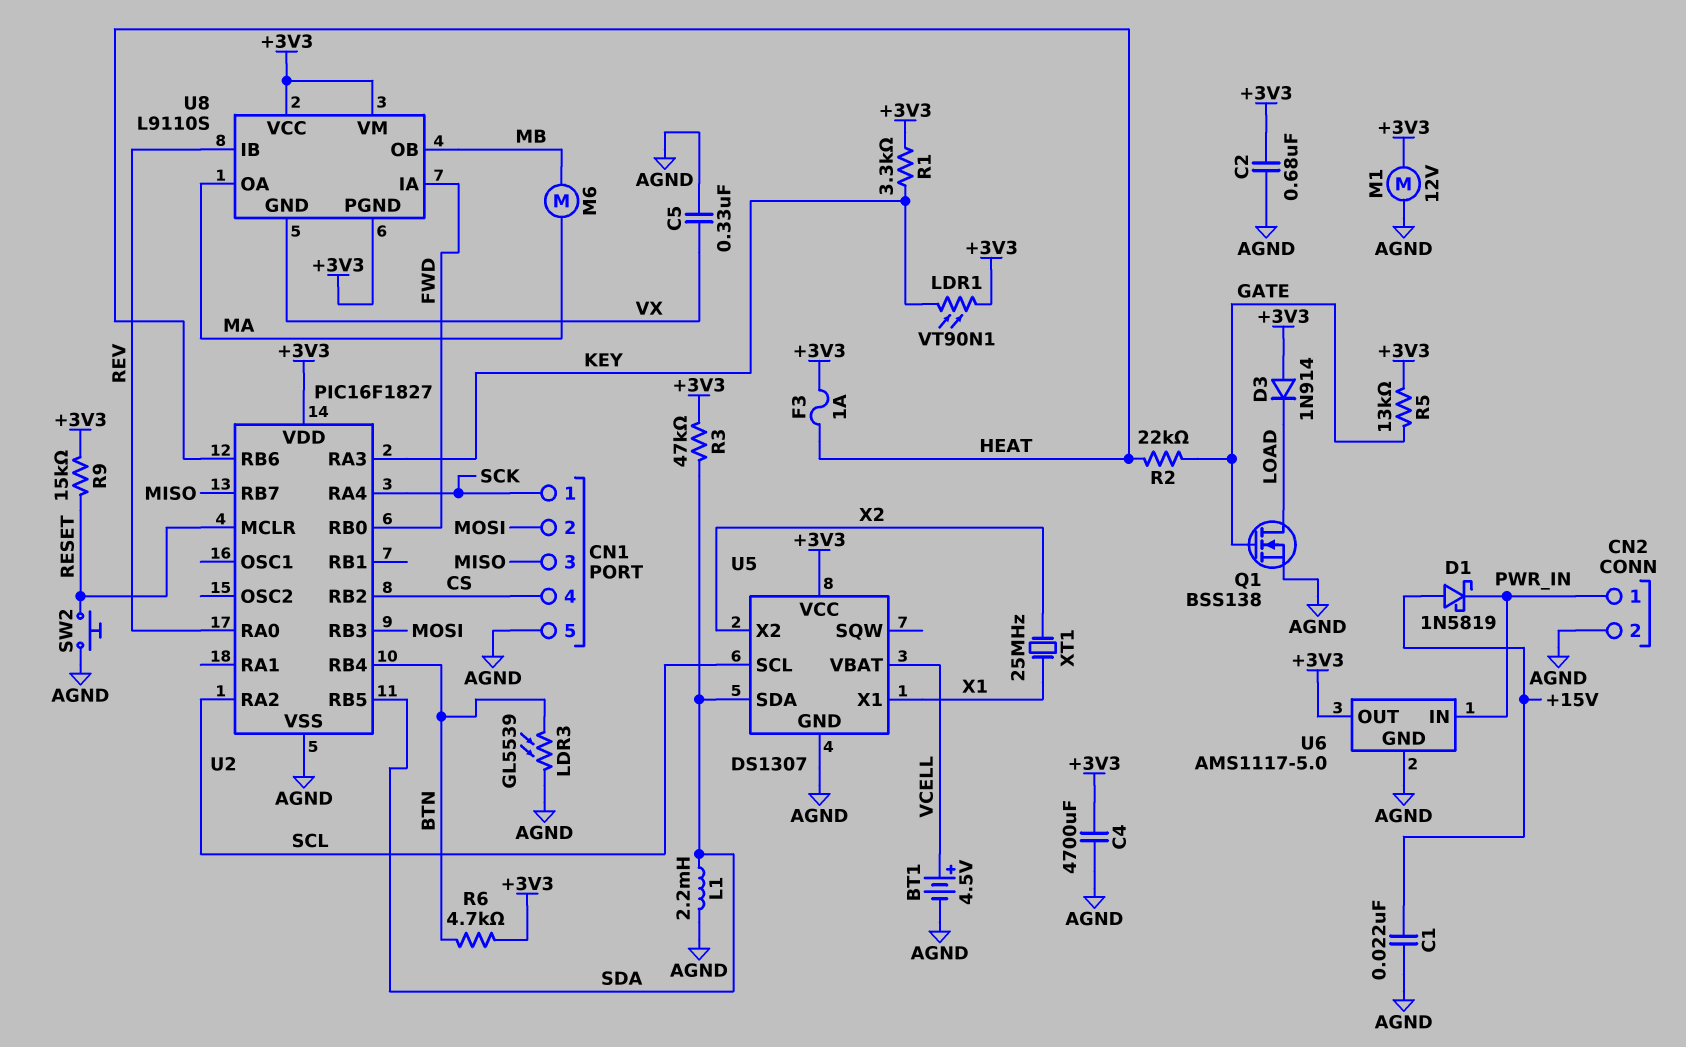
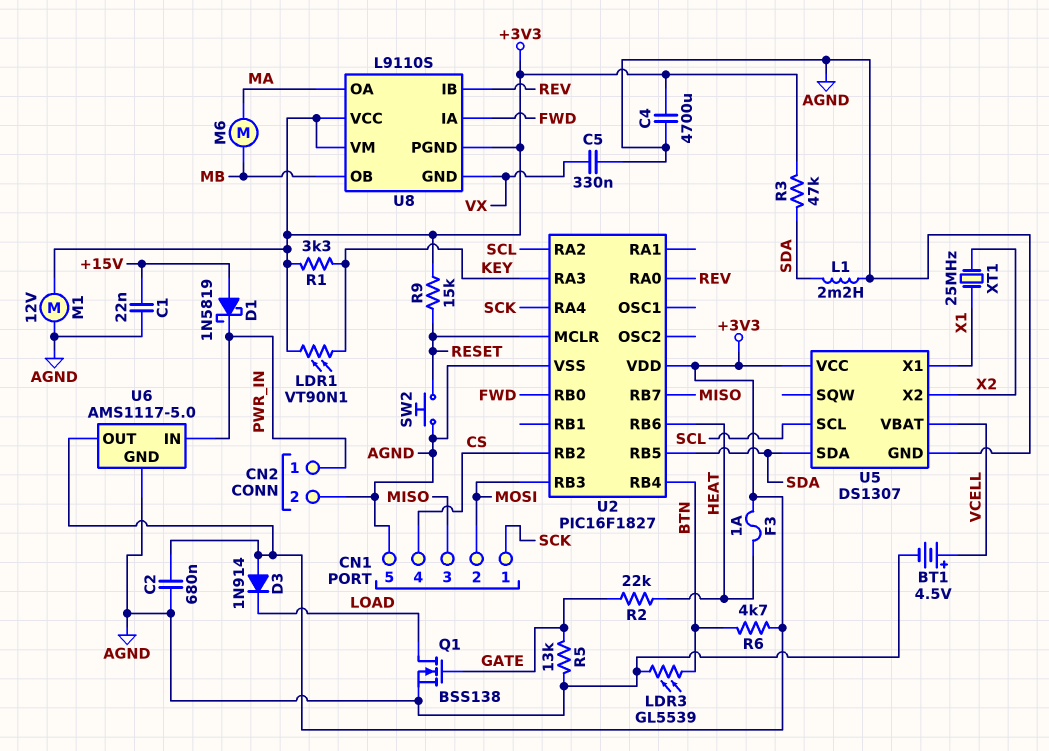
R5: 13k (+3V3, GATE) -> 13k (AGND, GATE)

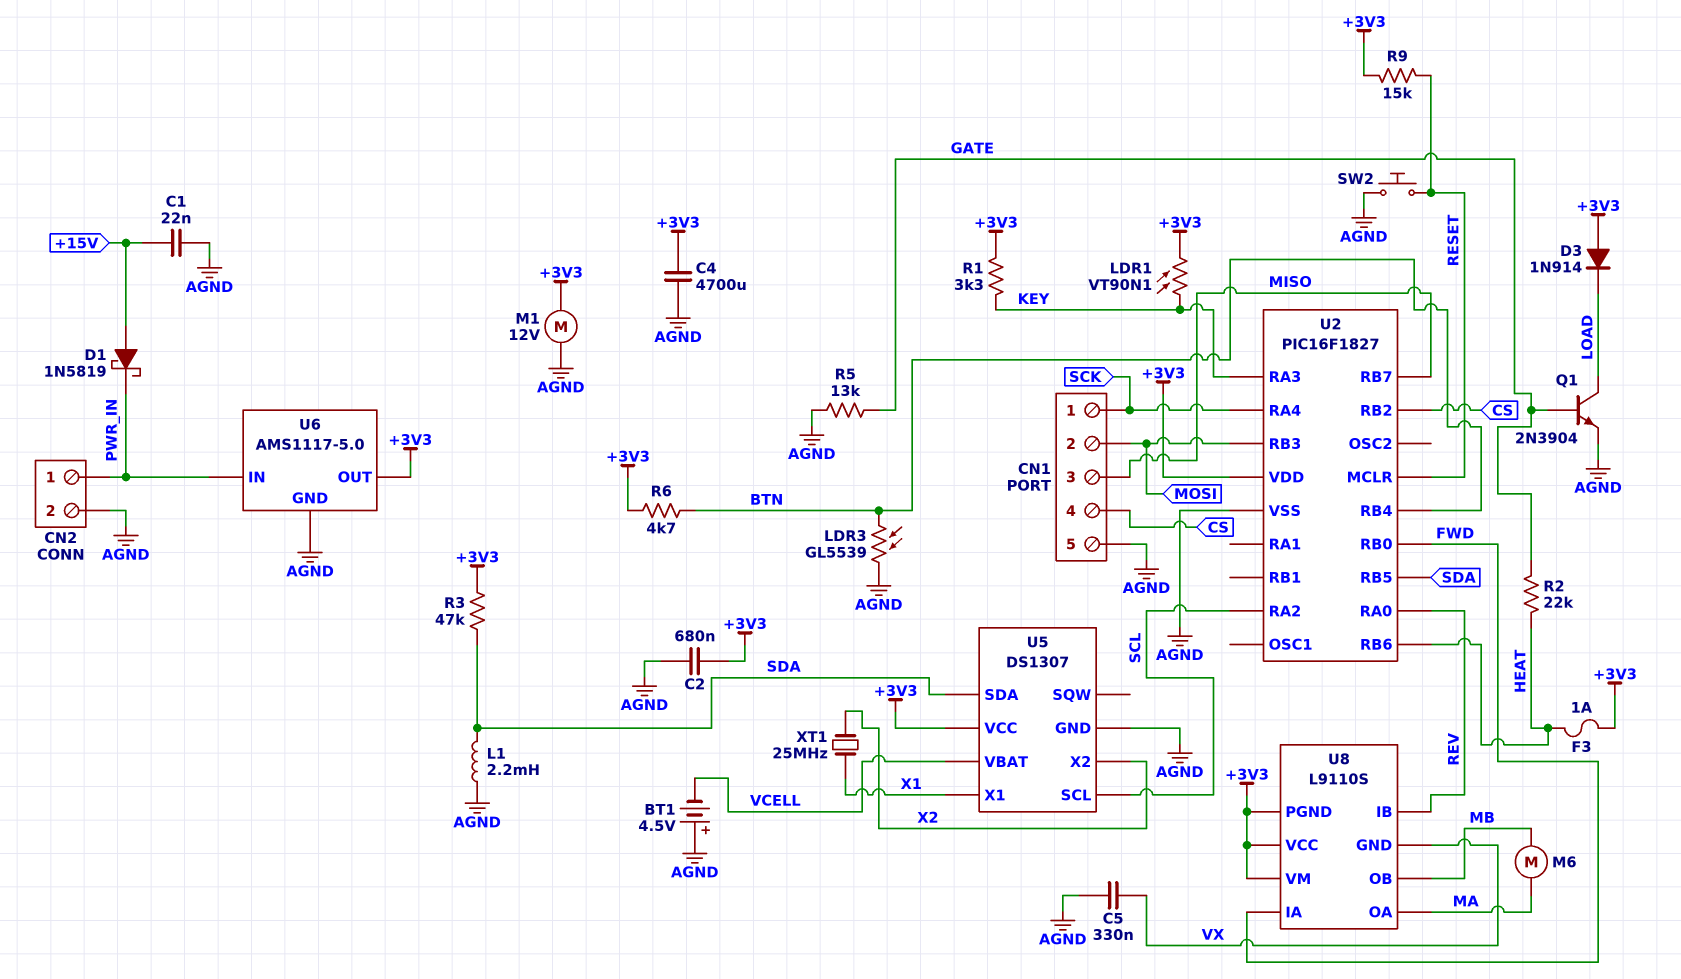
BT1: 4.5V (plus VCELL, minus AGND) -> 4.5V (plus AGND, minus VCELL)
Q1: NMOS BSS138 (G GATE, D LOAD, S AGND) -> NPN 2N3904 (B GATE, C LOAD, E AGND)

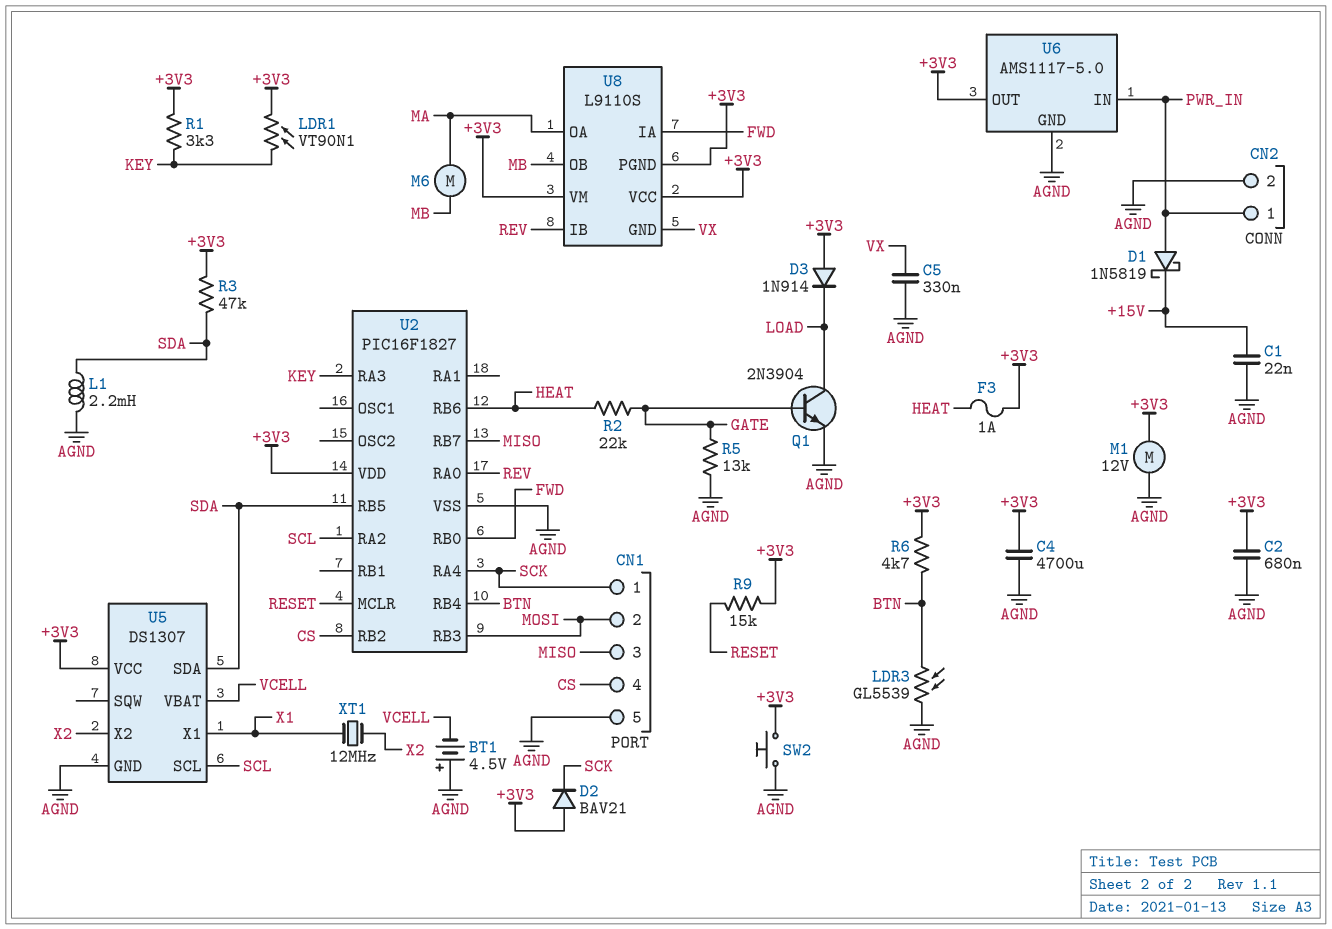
D1: schottky 1N5819 (A +15V, K PWR_IN) -> schottky 1N5819 (A PWR_IN, K +15V)
D2: none -> diode BAV21 (A +3V3, K SCK)
SW2: button (AGND, RESET) -> button (+3V3, AGND)
XT1: 25MHz (X1, X2) -> 12MHz (X1, X2)

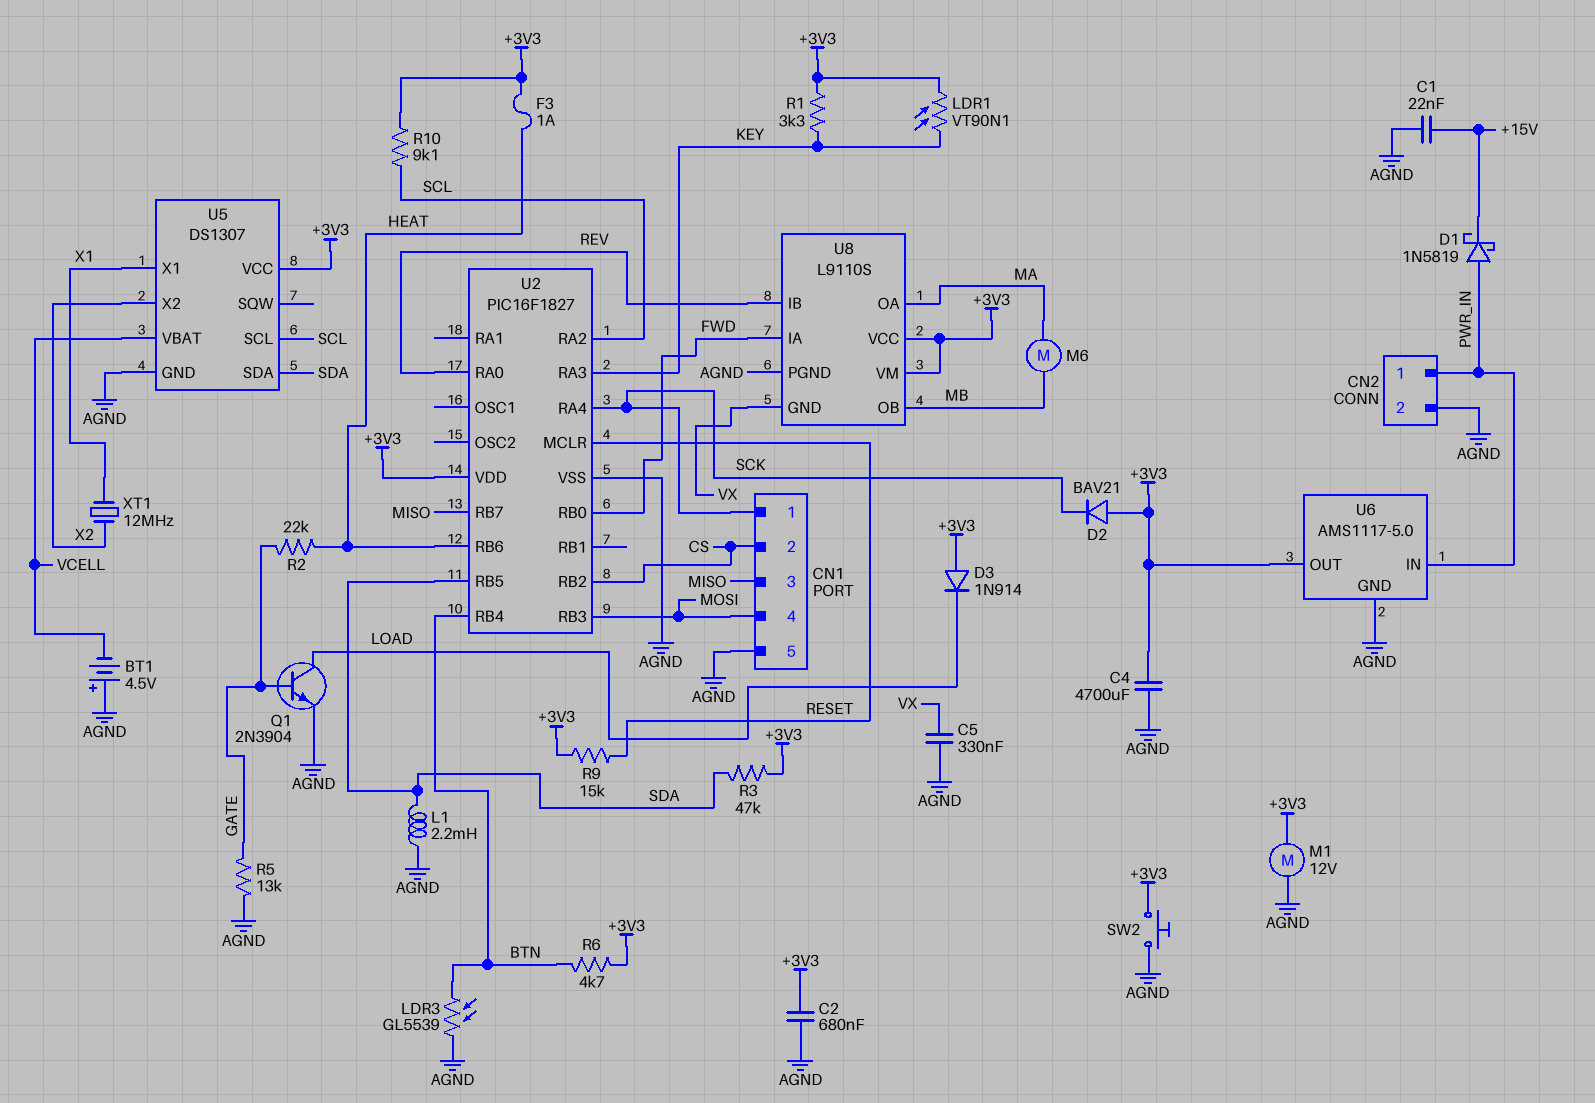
CN1 pin 2: MOSI -> CS
CN1 pin 4: CS -> MOSI
R10: none -> 9.1k (+3V3, SCL)
U8 pin PGND: +3V3 -> AGND

